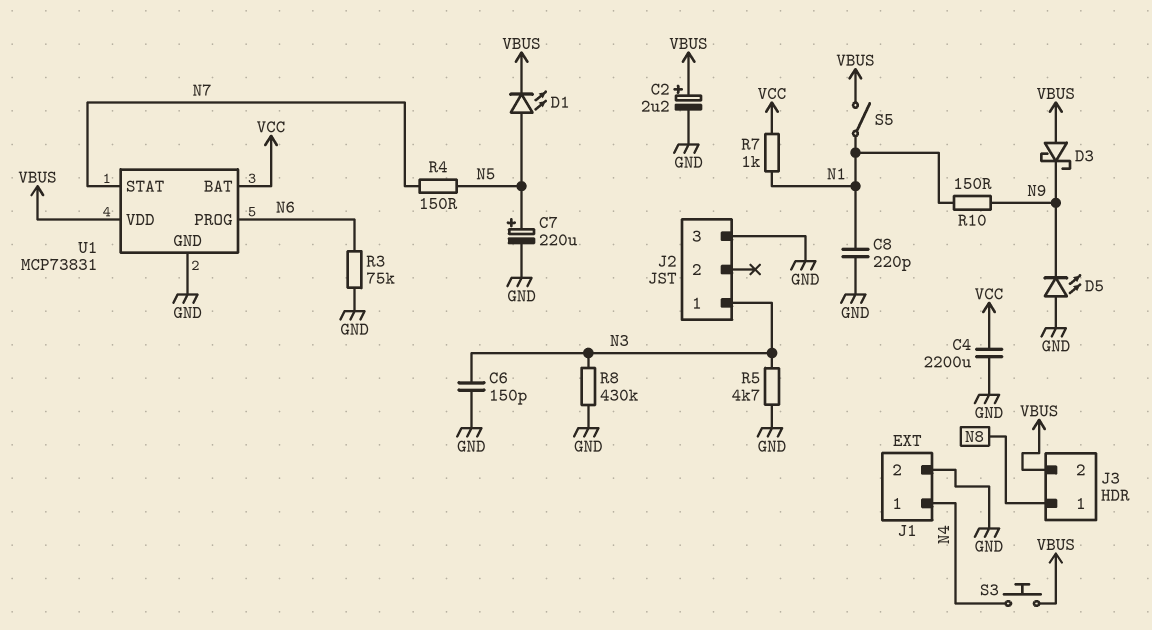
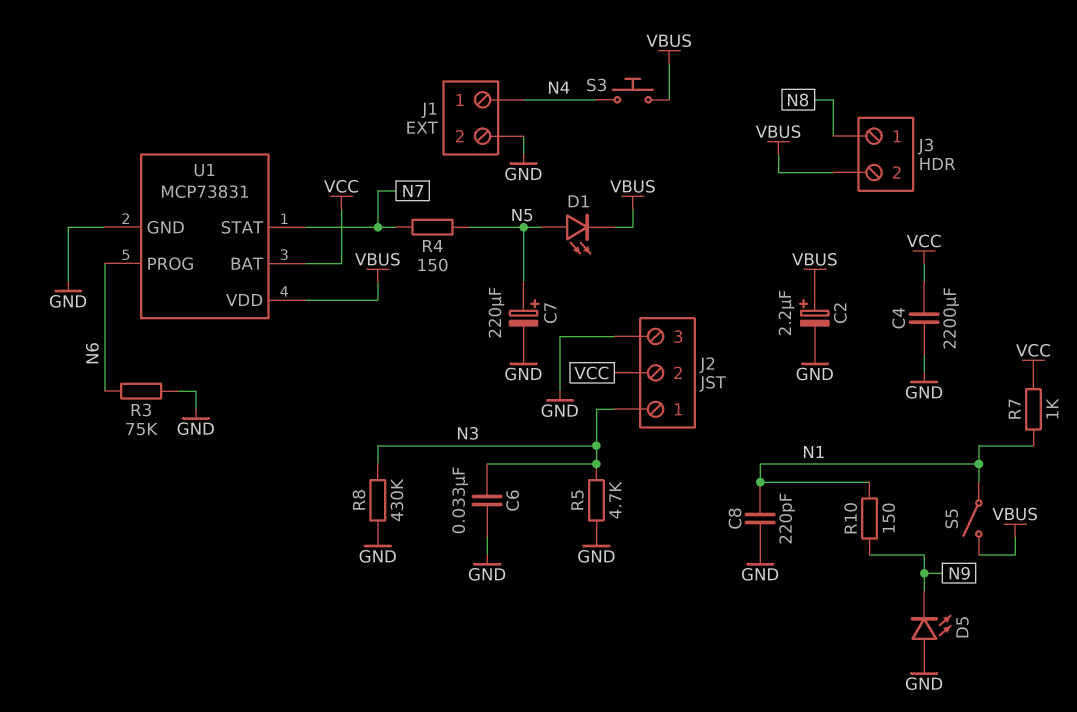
C6: 150pF (GND, N3) -> 33nF (GND, N3)
D3: schottky (A VBUS, K N9) -> none
J2 pin 2: none -> VCC

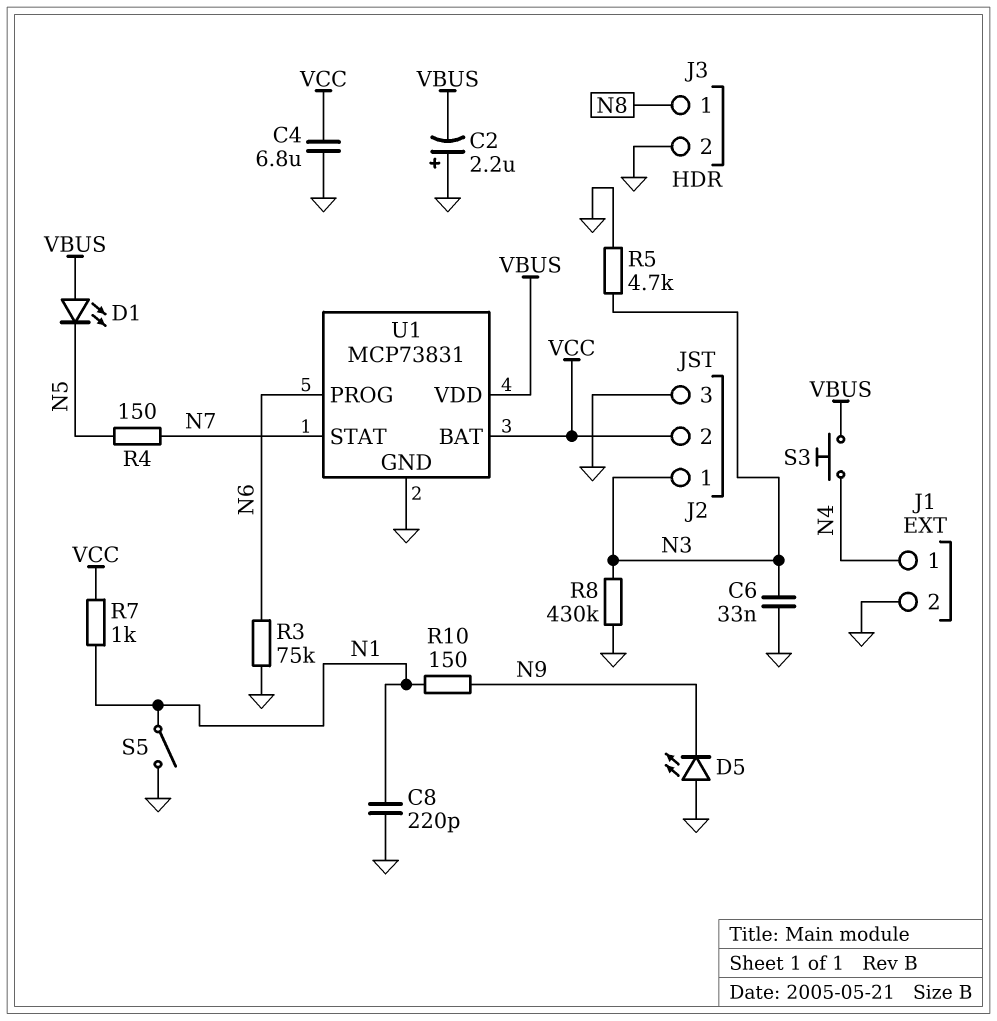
C2: 2.2uF (plus VBUS, minus GND) -> 2.2uF (plus GND, minus VBUS)
C4: 2200uF (GND, VCC) -> 6.8uF (GND, VCC)
C7: 220uF (plus N5, minus GND) -> none
D1: LED (A N5, K VBUS) -> LED (A VBUS, K N5)
J3 pin 2: VBUS -> GND
S5: switch (N1, VBUS) -> switch (GND, N1)

